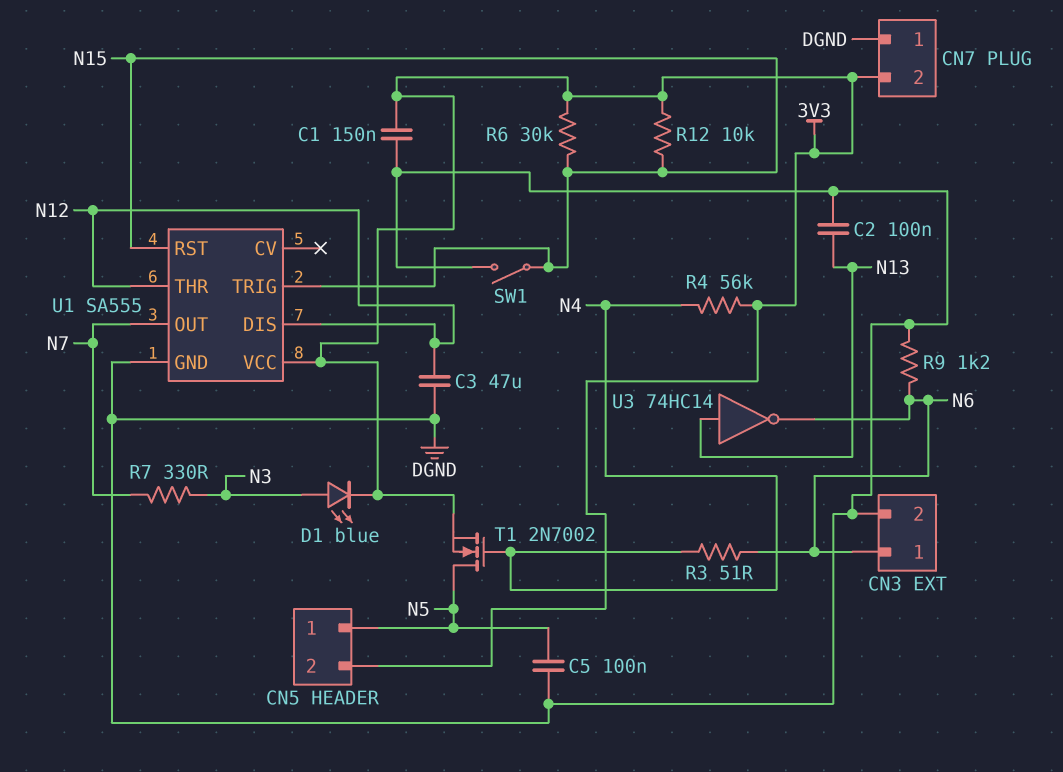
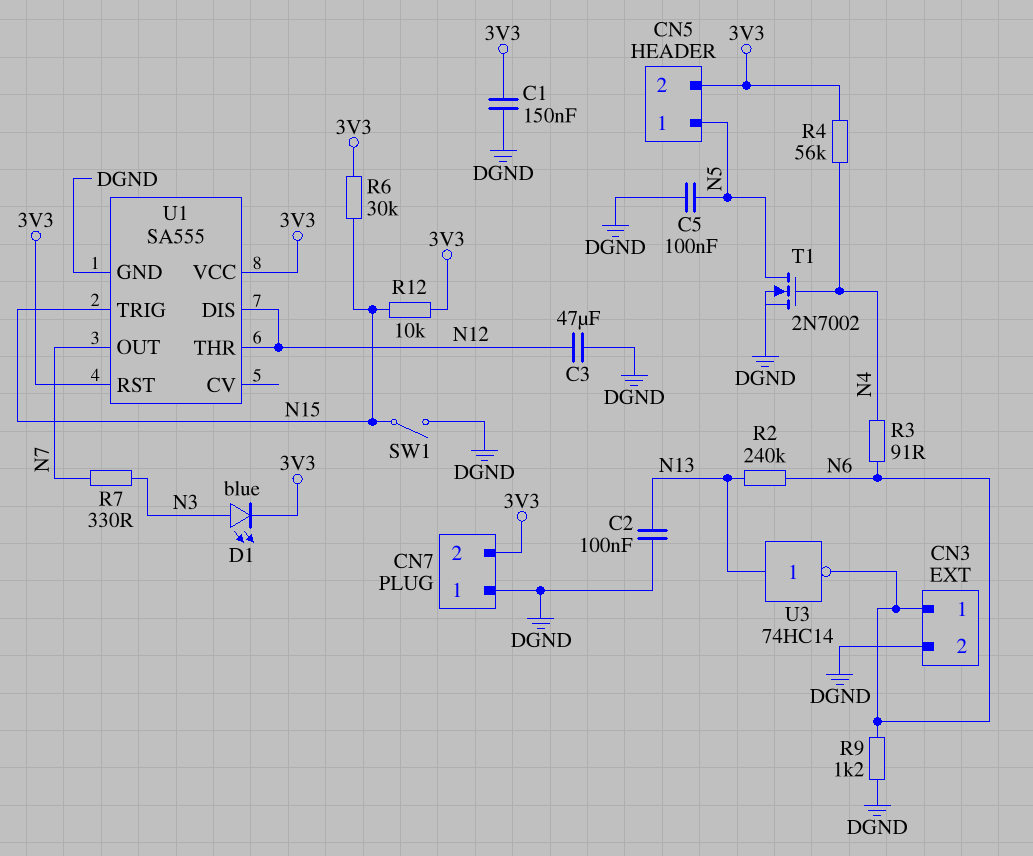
R2: none -> 240k (N6, N13)
R3: 51 (N4, N6) -> 91 (N4, N6)
T1: NMOS 2N7002 (G N4, D N5, S 3V3) -> NMOS 2N7002 (G N4, D N5, S DGND)
U1 pin RST: N15 -> 3V3

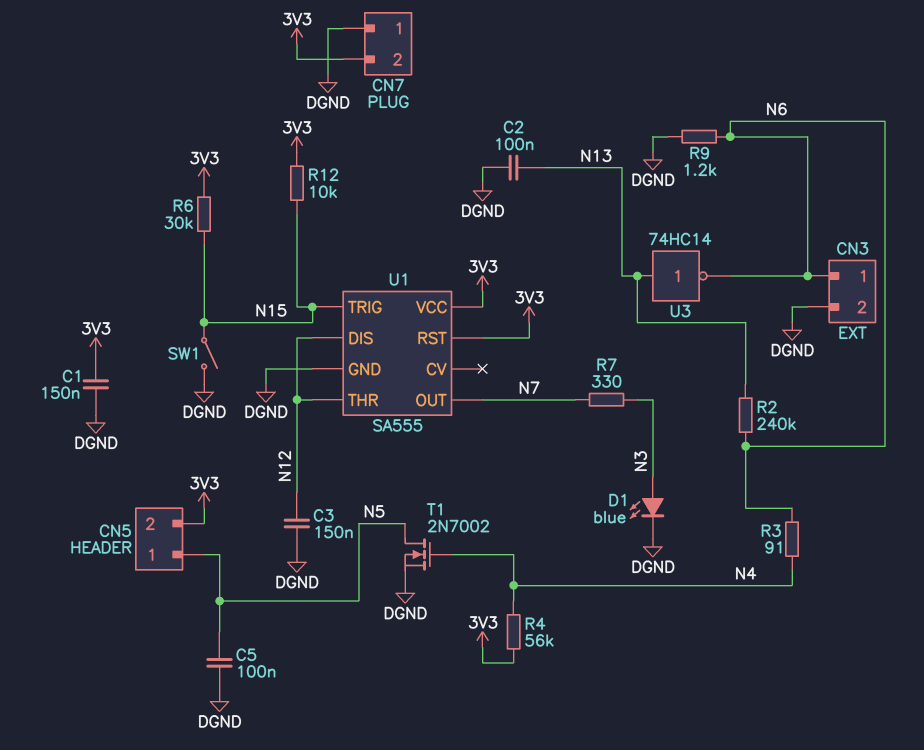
C3: 47uF (DGND, N12) -> 150nF (DGND, N12)
D1: LED blue (A N3, K 3V3) -> LED blue (A N3, K DGND)

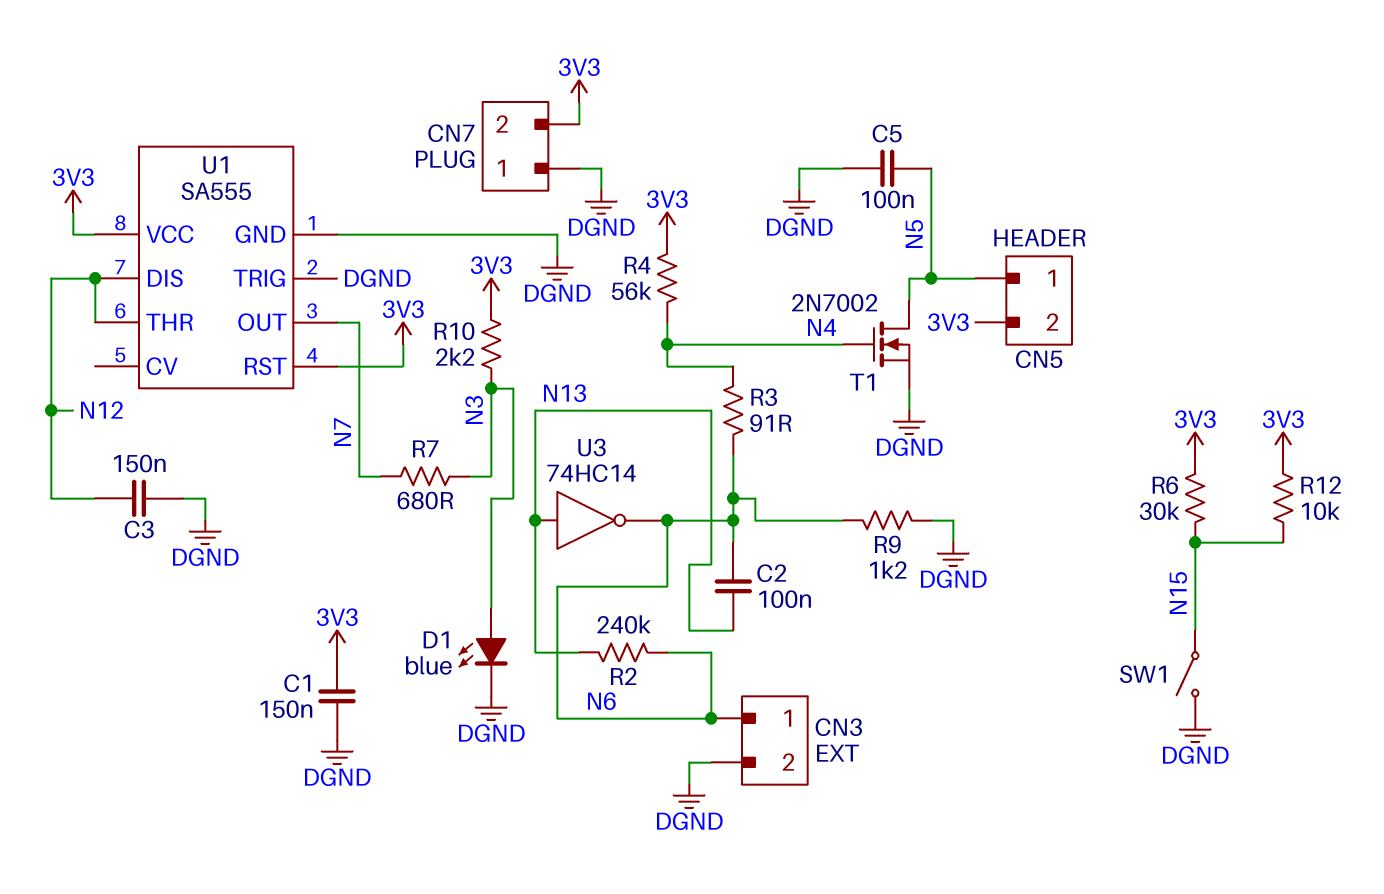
C2: 100nF (DGND, N13) -> 100nF (N6, N13)
R7: 330 (N3, N7) -> 680 (N3, N7)
R10: none -> 2.2k (3V3, N3)
U1 pin TRIG: N15 -> DGND

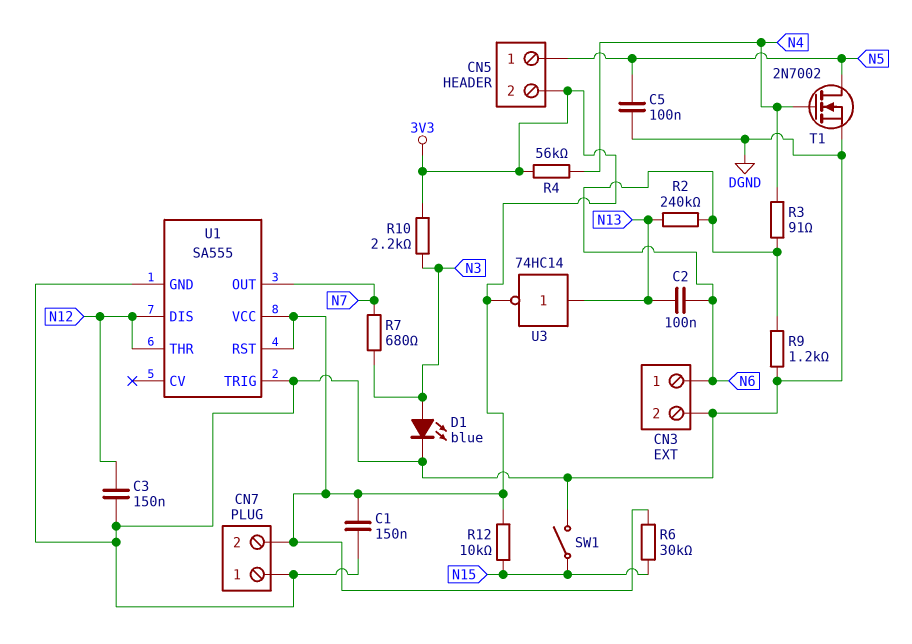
U3: NOT 74HC14 (in N13, out N6) -> NOT 74HC14 (in N13, out 3V3)

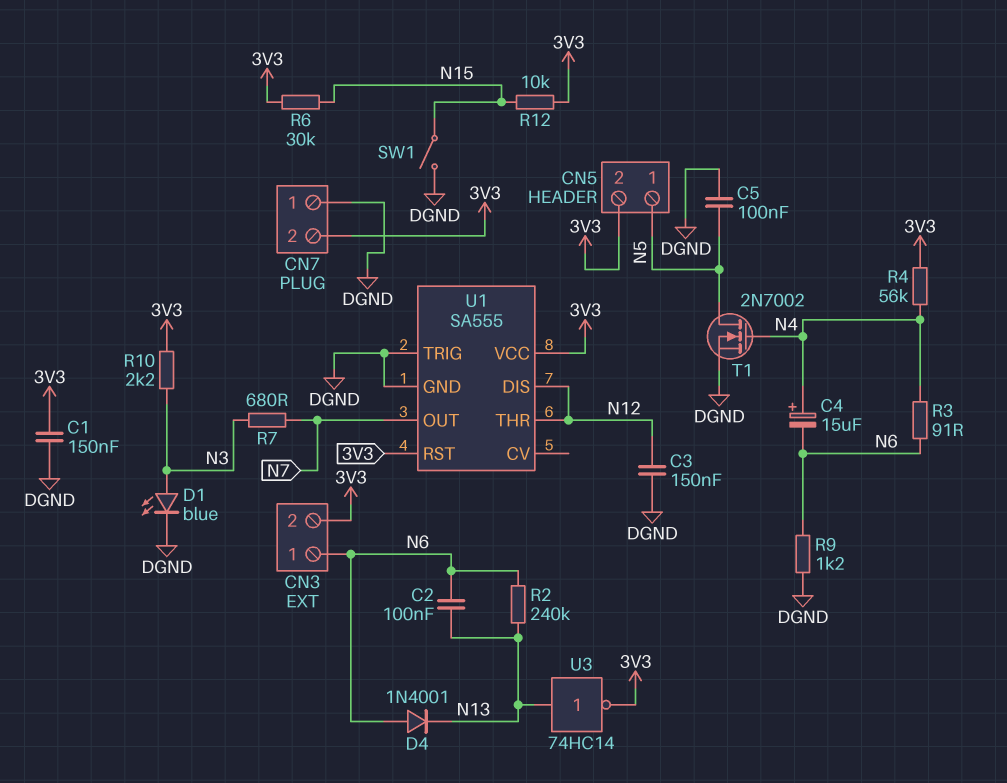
C4: none -> 15uF (plus N4, minus N6)
CN3 pin 2: DGND -> 3V3
D4: none -> diode 1N4001 (A N6, K N13)

